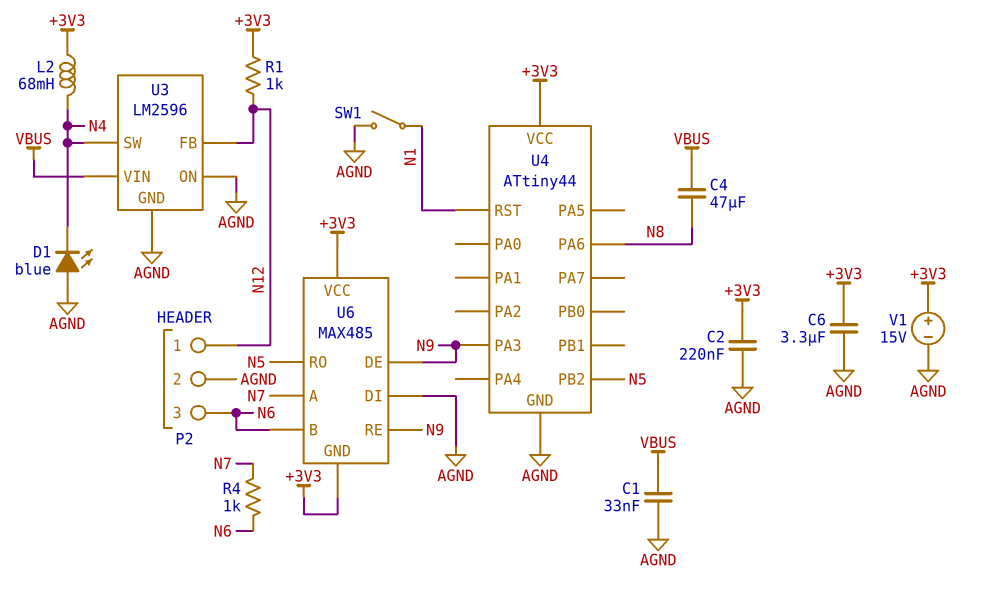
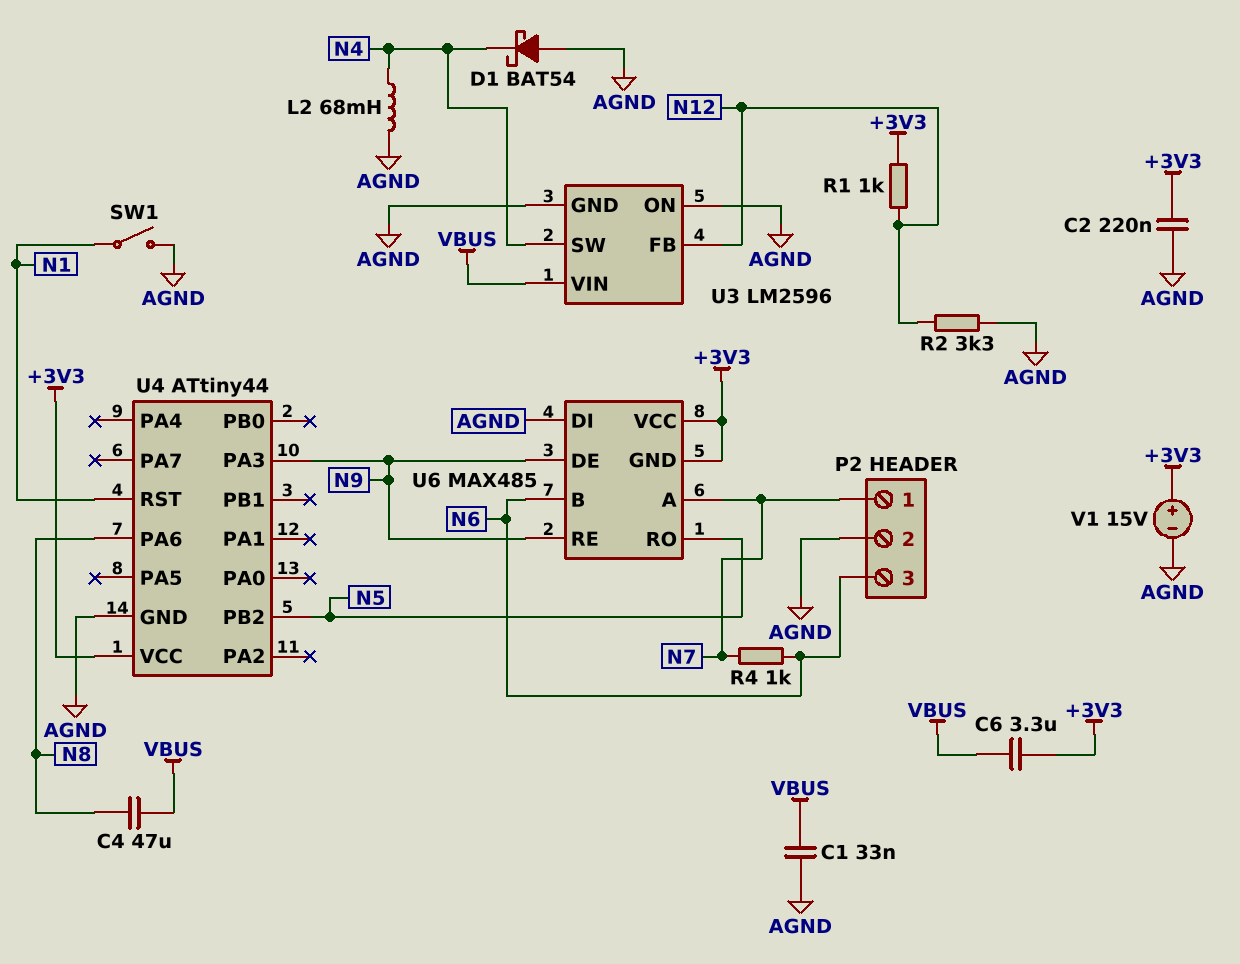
C6: 3.3uF (+3V3, AGND) -> 3.3uF (+3V3, VBUS)
D1: LED blue (A AGND, K N4) -> schottky BAT54 (A AGND, K N4)
L2: 68mH (+3V3, N4) -> 68mH (AGND, N4)
P2 pin 1: N12 -> N7
R2: none -> 3.3k (AGND, N12)

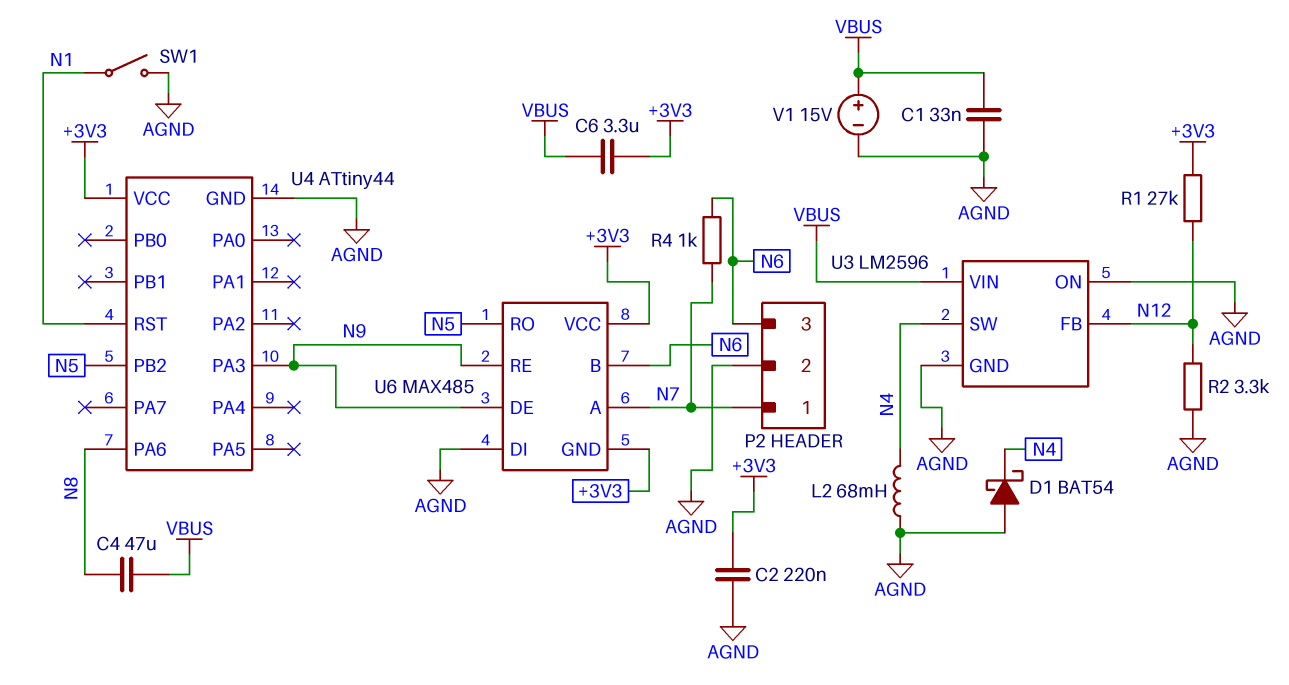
R1: 1k (+3V3, N12) -> 27k (+3V3, N12)
V1: 15V (plus +3V3, minus AGND) -> 15V (plus VBUS, minus AGND)

